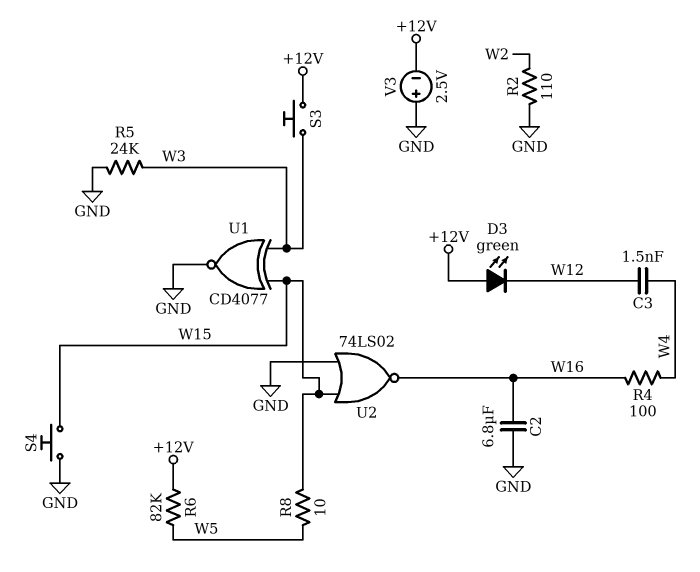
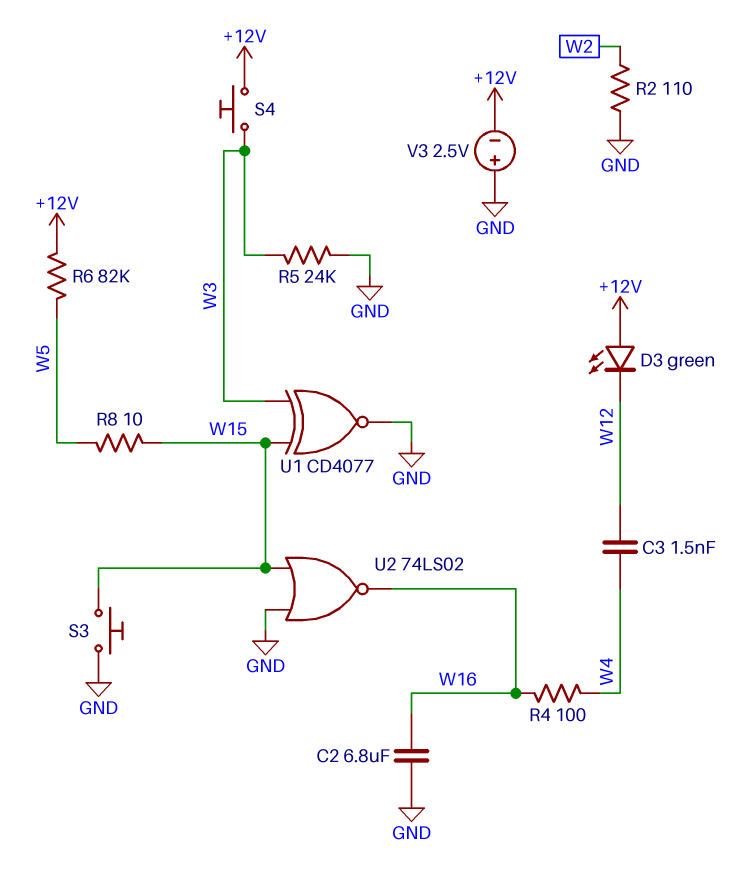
S3: button (+12V, W3) -> button (GND, W15)
S4: button (GND, W15) -> button (+12V, W3)

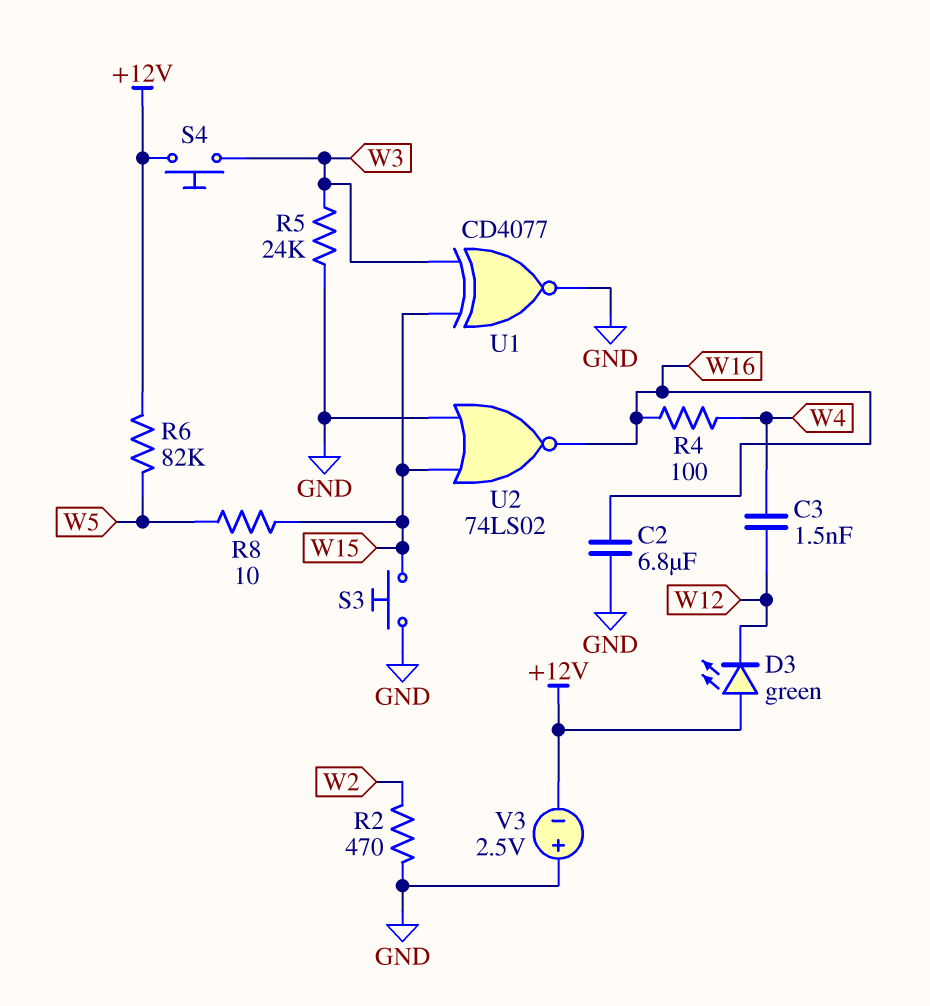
R2: 110 (GND, W2) -> 470 (GND, W2)

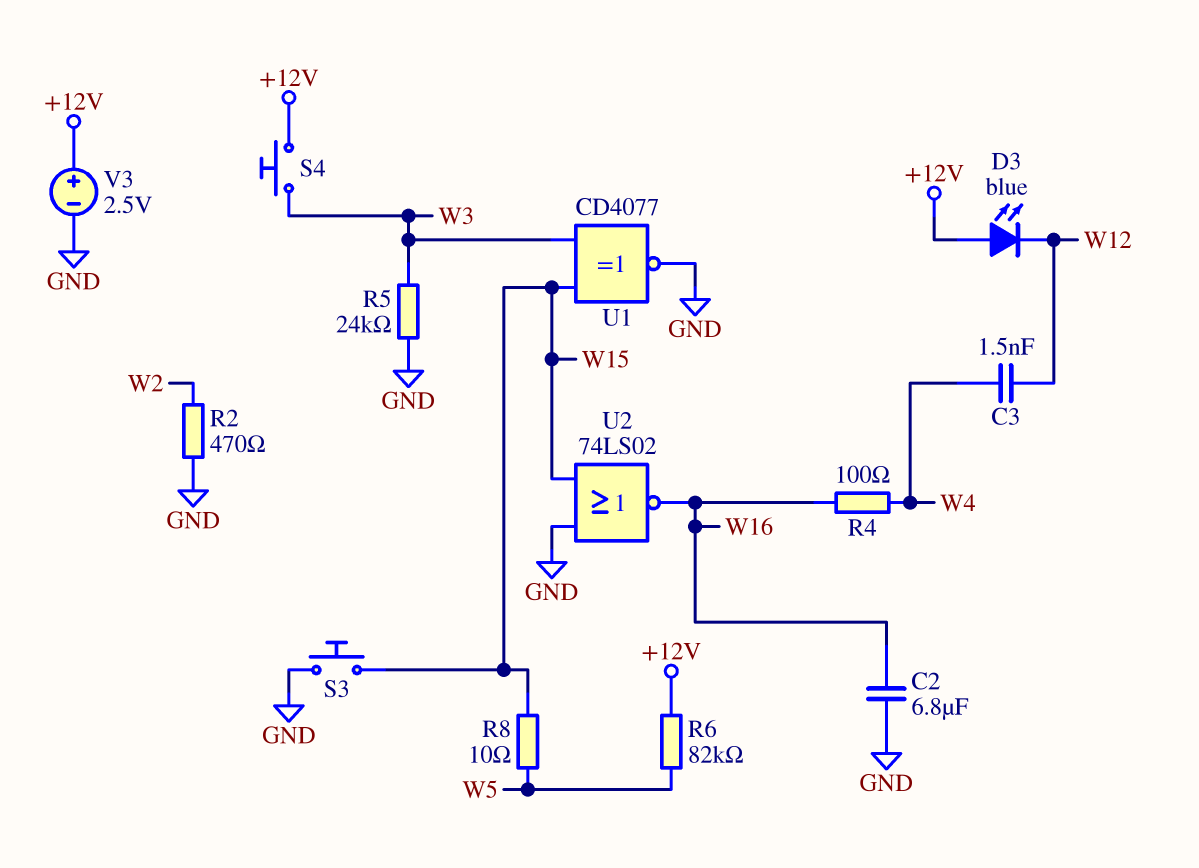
D3: LED green (A +12V, K W12) -> LED blue (A +12V, K W12)
V3: 2.5V (plus GND, minus +12V) -> 2.5V (plus +12V, minus GND)

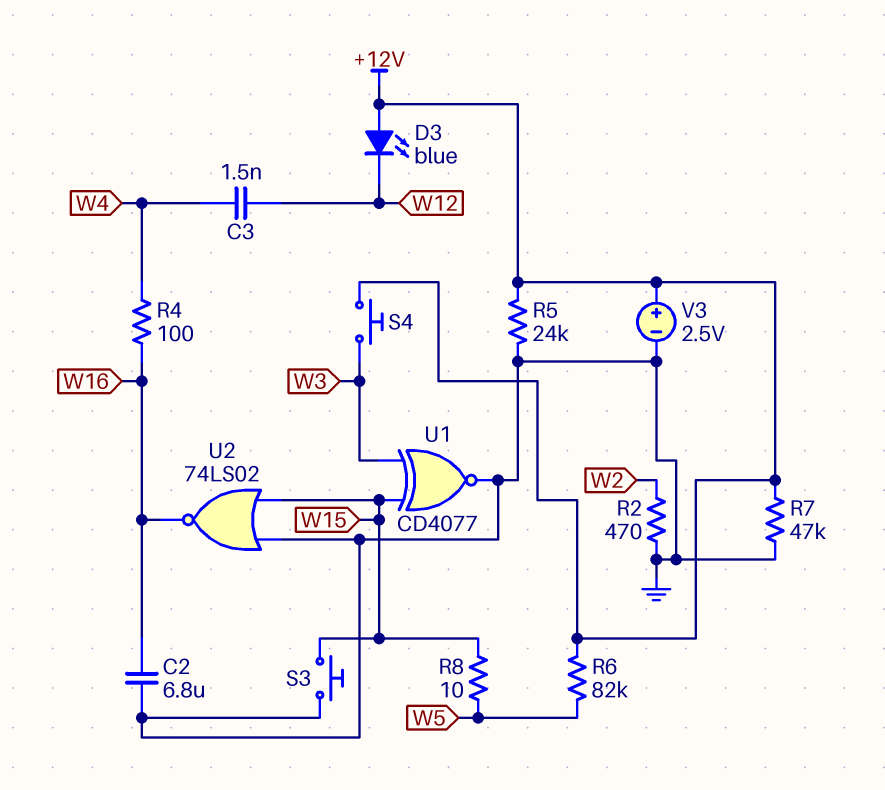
R5: 24k (GND, W3) -> 24k (+12V, GND)
R7: none -> 47k (+12V, GND)

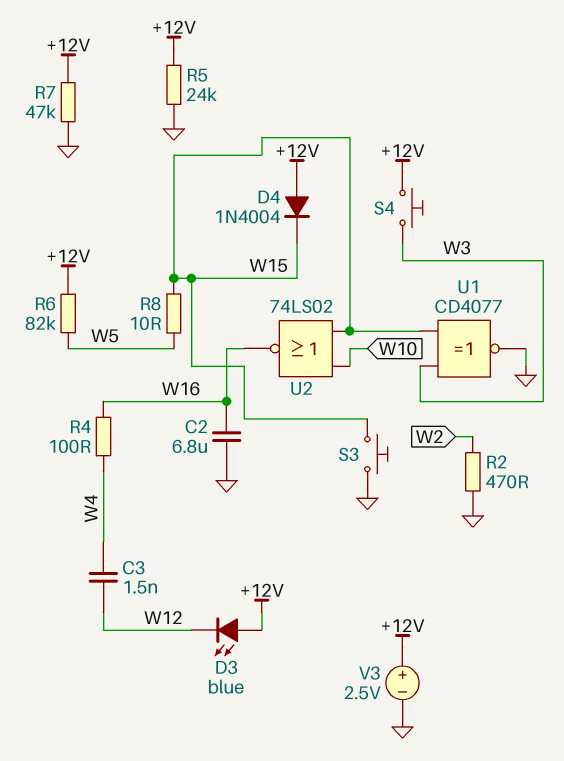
D4: none -> diode 1N4004 (A +12V, K W15)
U2: NOR 74LS02 (in GND, in W15, out W16) -> NOR 74LS02 (in W10, in W15, out W16)

